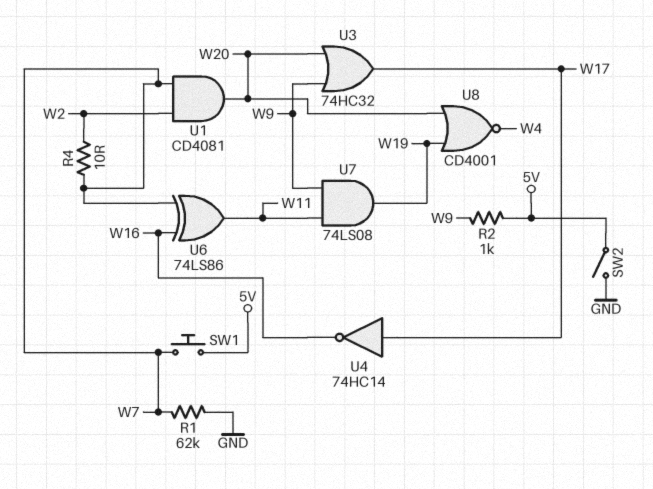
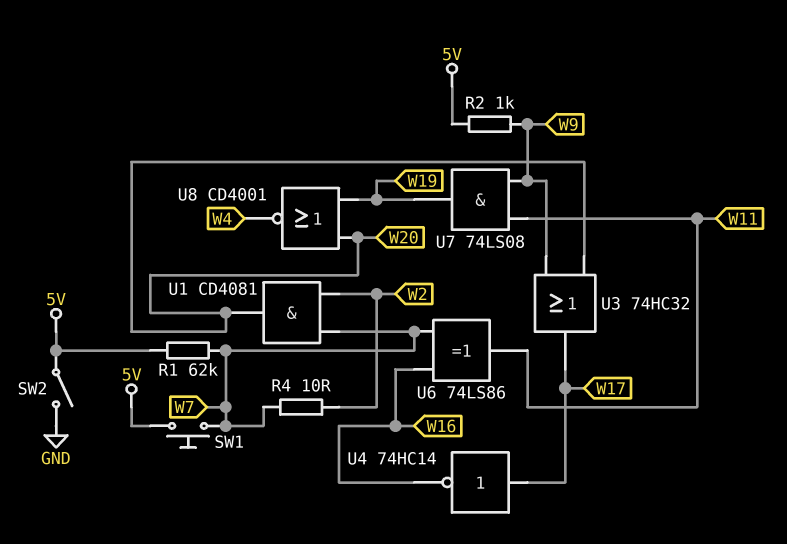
R1: 62k (GND, W7) -> 62k (5V, W7)

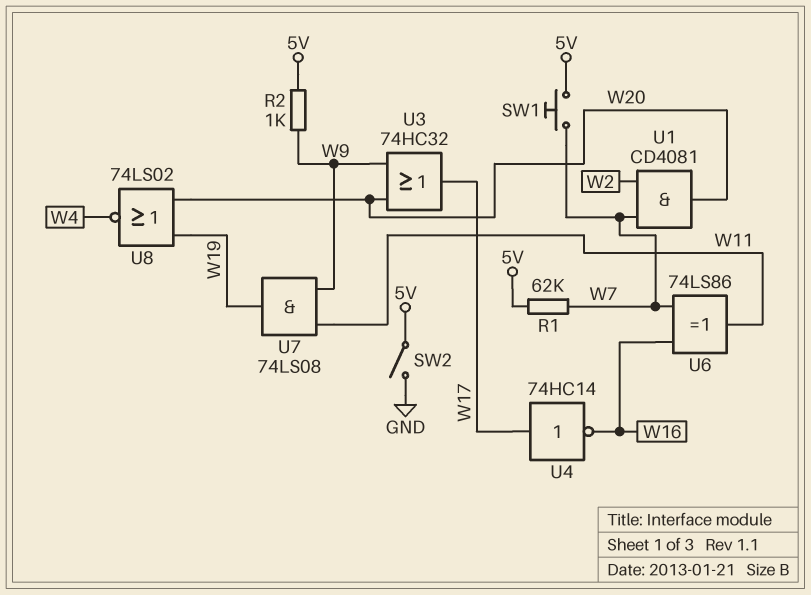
R4: 10 (W2, W7) -> none
U8: NOR CD4001 (in W19, in W20, out W4) -> NOR 74LS02 (in W19, in W20, out W4)

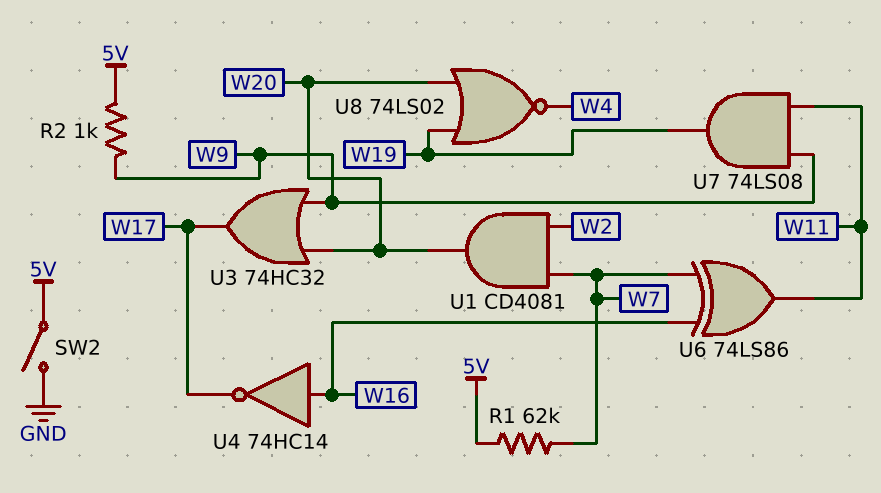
SW1: button (5V, W7) -> none
U4: NOT 74HC14 (in W17, out W16) -> NOT 74HC14 (in W16, out W17)

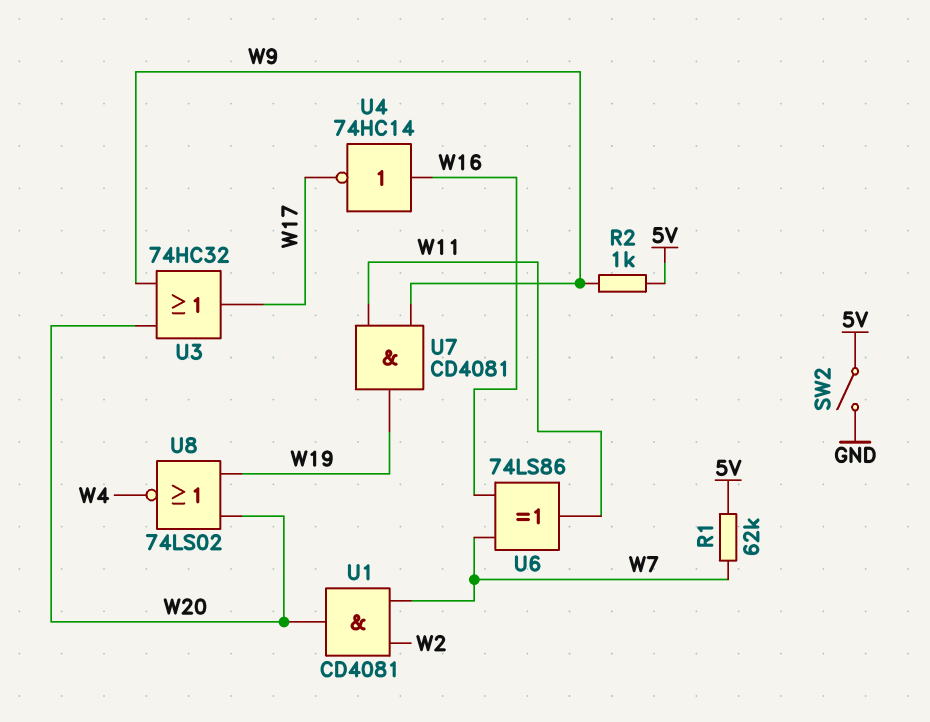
U7: AND 74LS08 (in W9, in W11, out W19) -> AND CD4081 (in W9, in W11, out W19)

